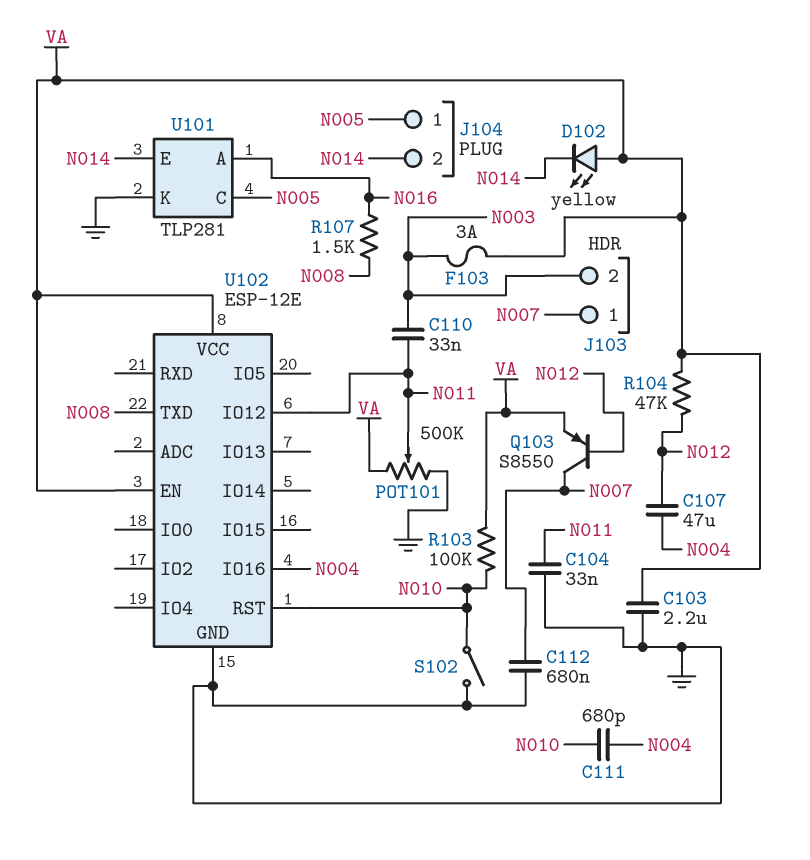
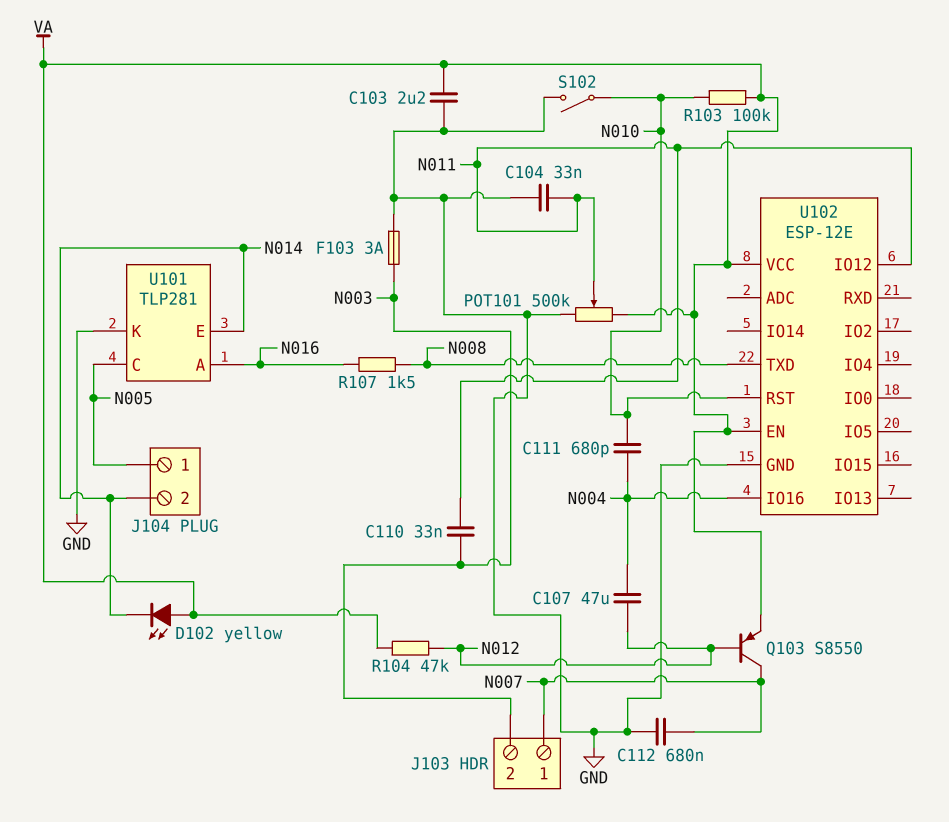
F103: 3A (N003, VA) -> 3A (GND, N003)

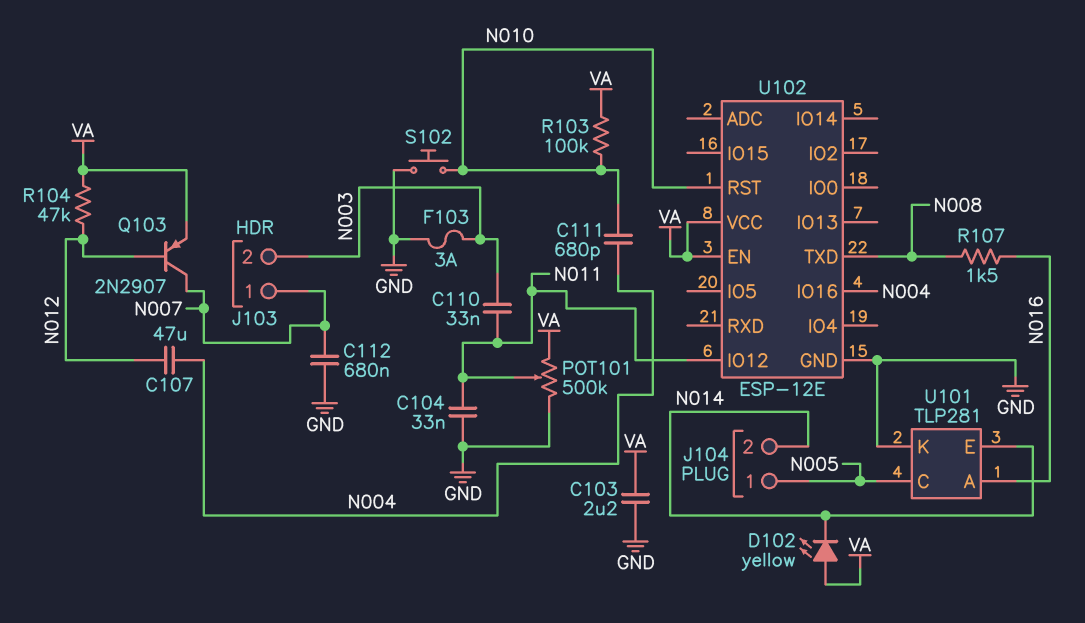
Q103: PNP S8550 (B N012, C N007, E VA) -> PNP 2N2907 (B N012, C N007, E VA)
S102: switch (GND, N010) -> button (GND, N010)

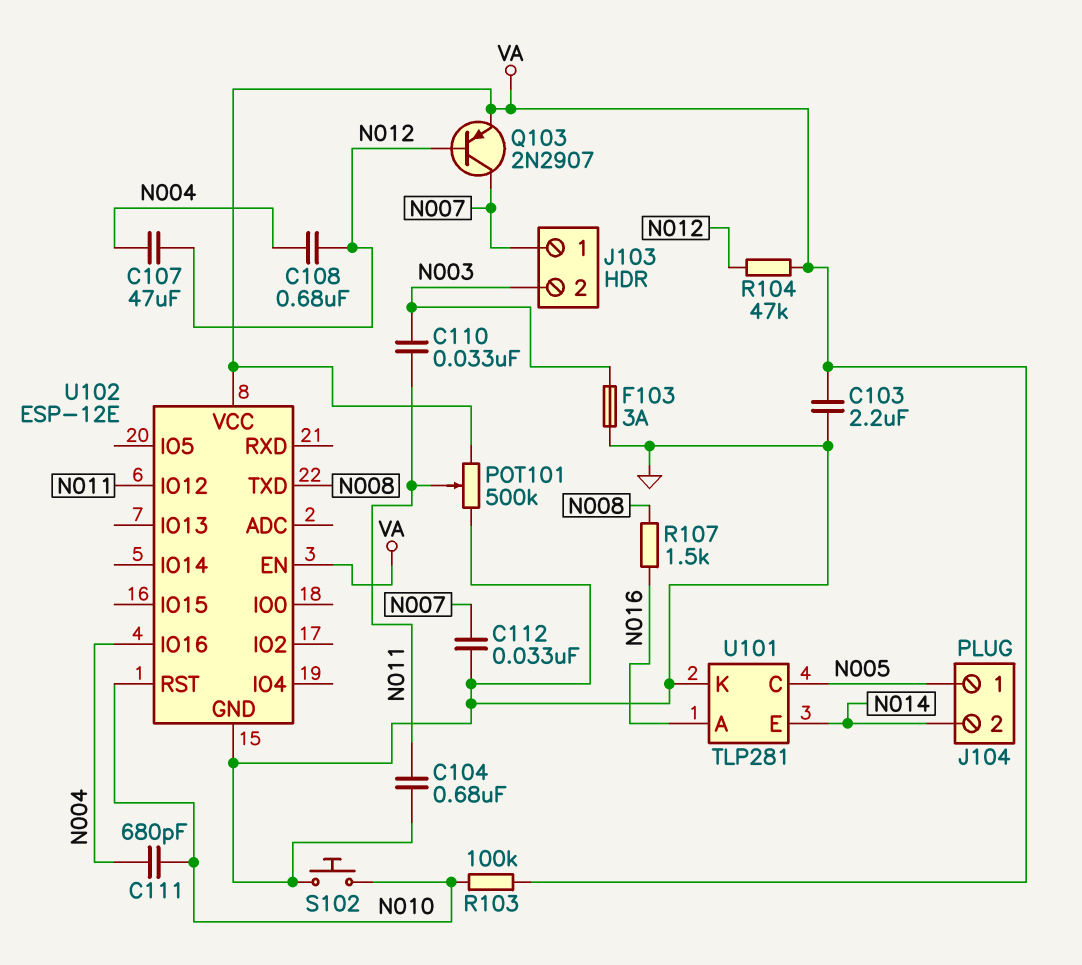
C104: 33nF (GND, N011) -> 680nF (GND, N011)
C108: none -> 680nF (N004, N012)
C112: 680nF (GND, N007) -> 33nF (GND, N007)
D102: LED yellow (A VA, K N014) -> none

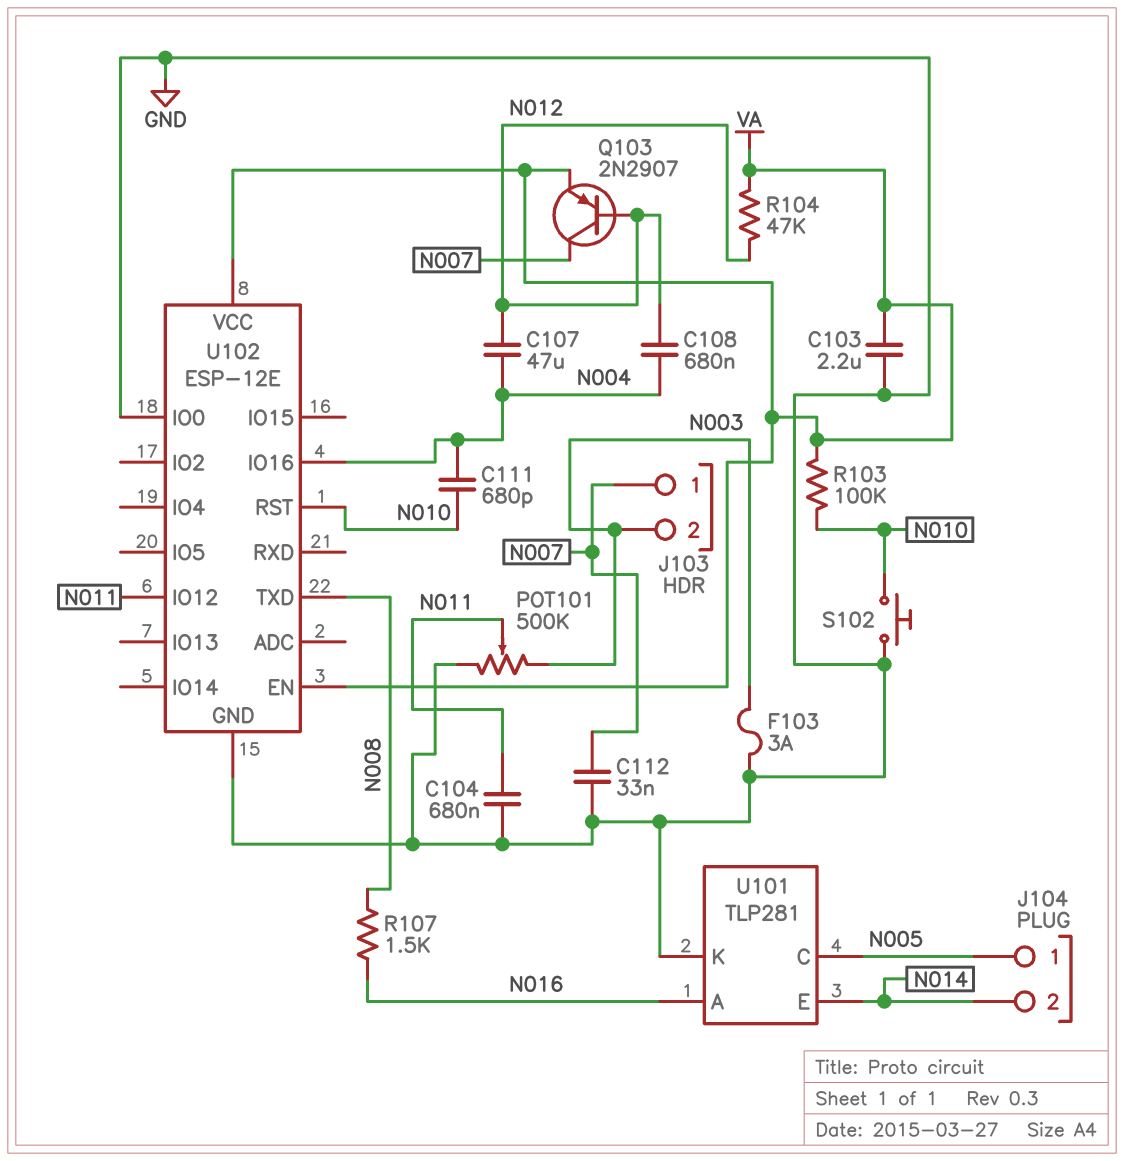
C110: 33nF (N003, N011) -> none
POT101: 500k (GND, VA, wiper N011) -> 500k (GND, N003, wiper N011)
U102 pin IO0: none -> GND

